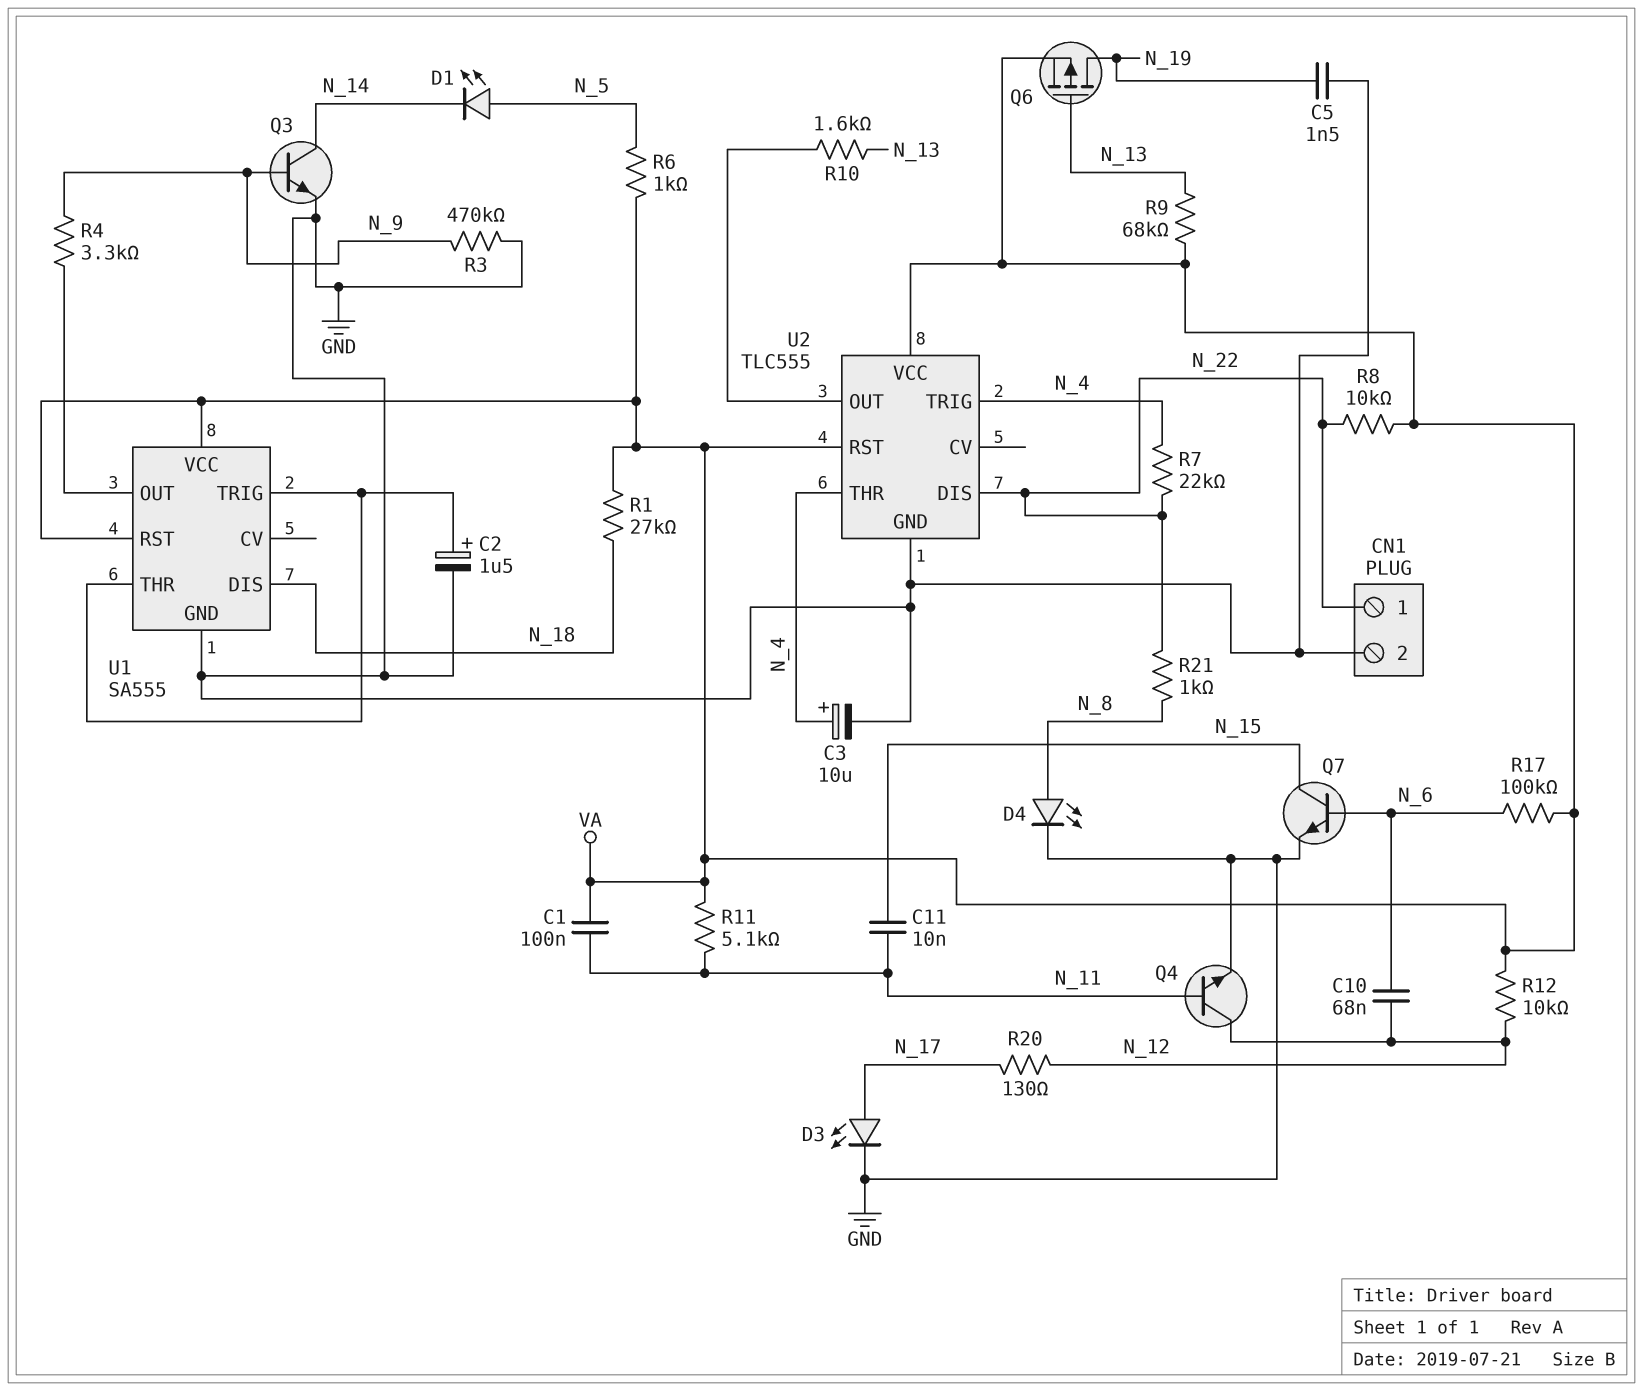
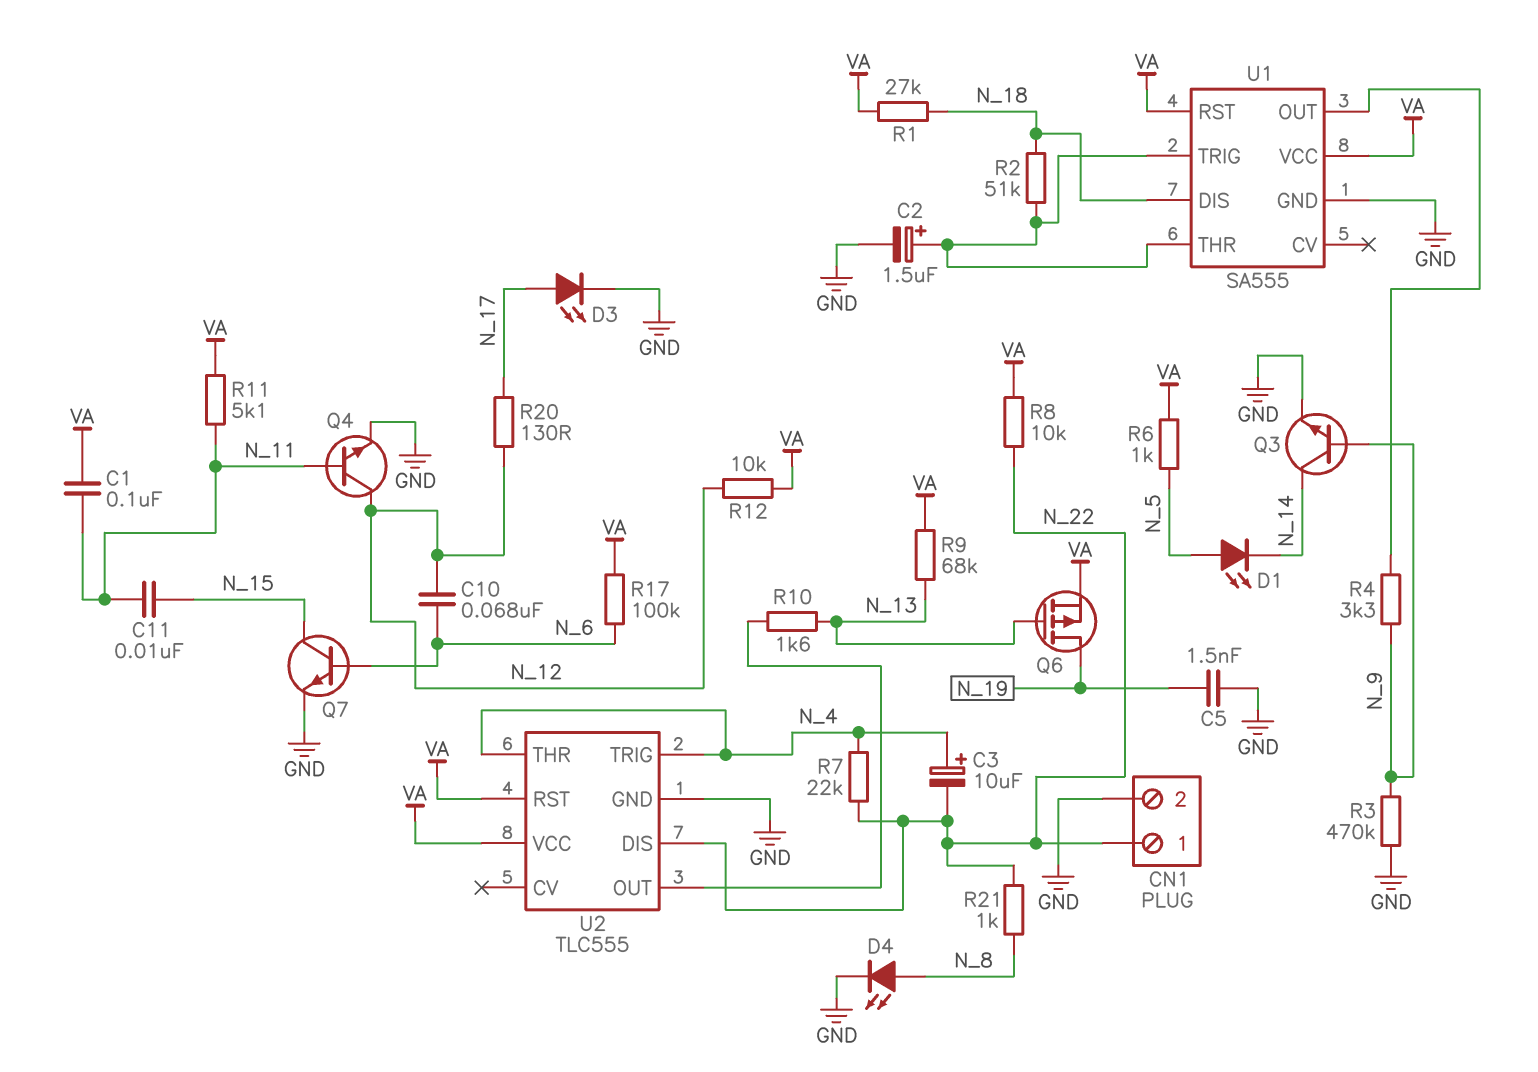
C3: 10uF (plus N_4, minus GND) -> 10uF (plus N_4, minus N_22)
R2: none -> 51k (N_18, U1/THR)

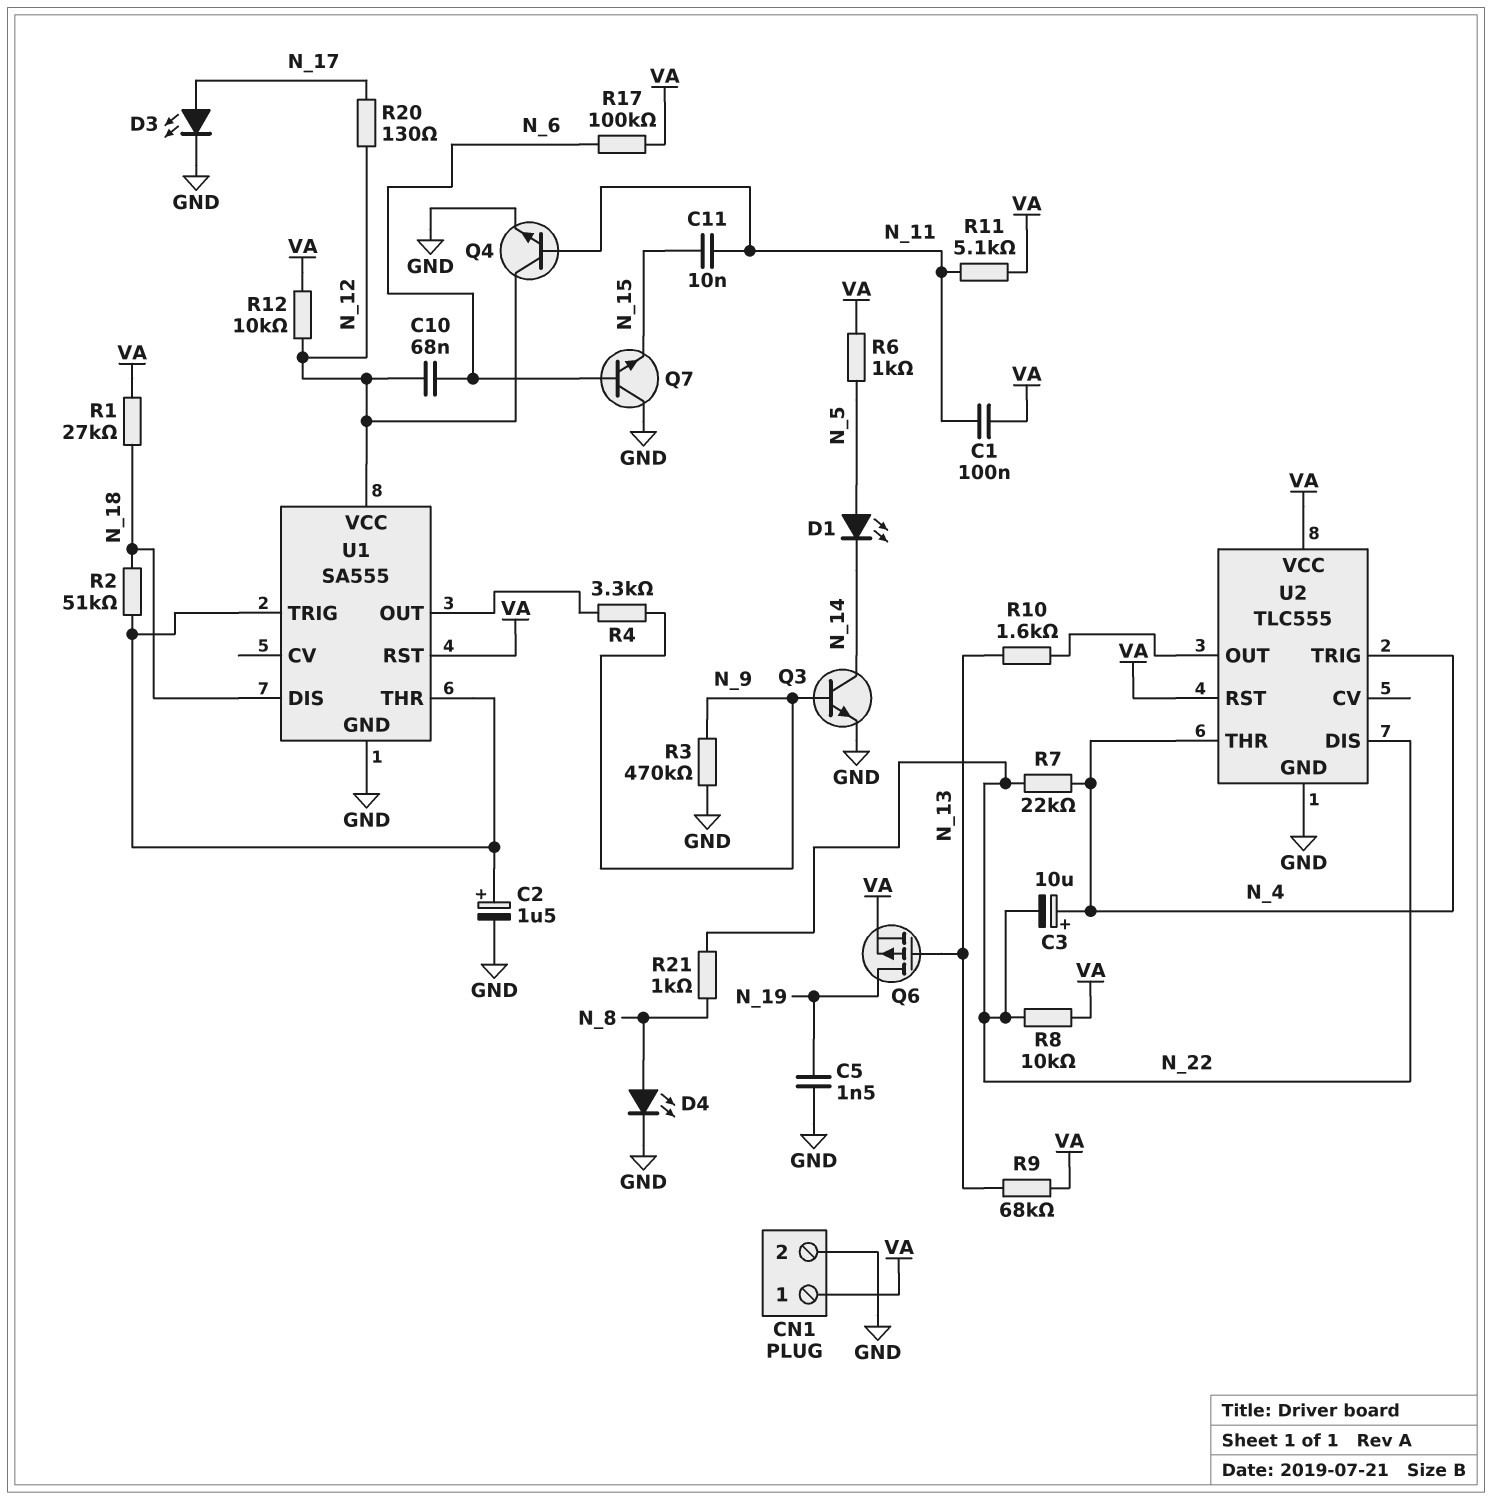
CN1 pin 1: N_22 -> VA
Q7: NPN (B N_6, C N_15, E GND) -> NPN (B N_6, C GND, E N_15)
U1 pin VCC: VA -> N_12

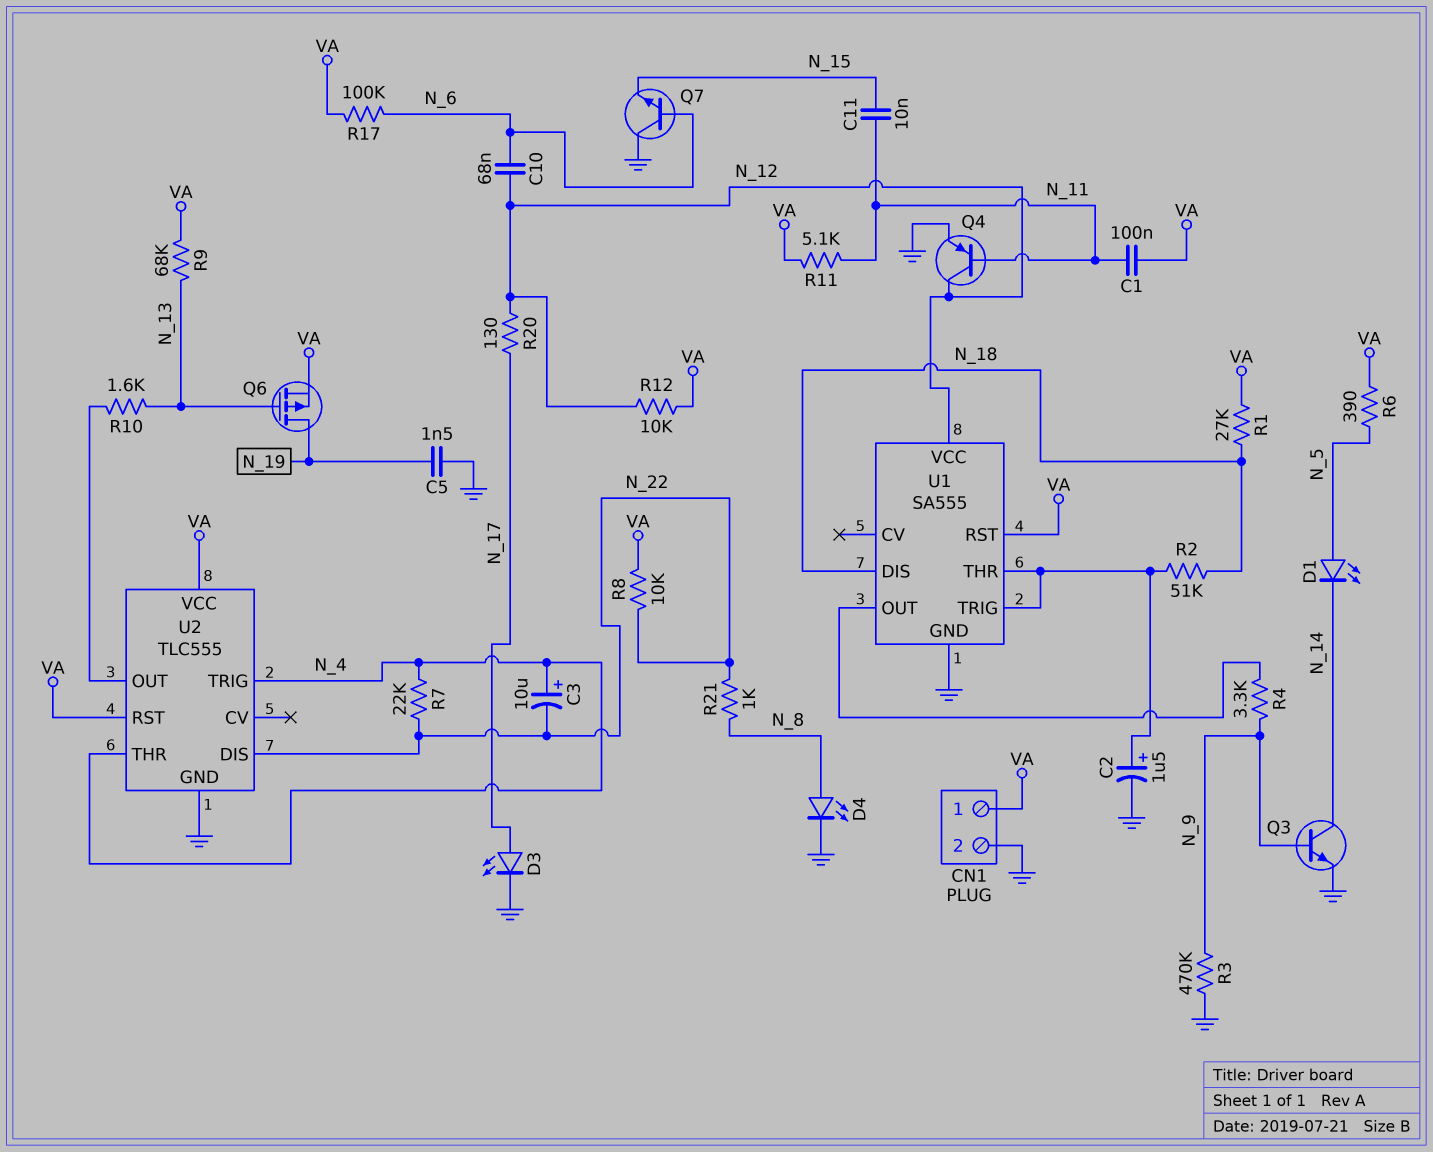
Q4: NPN (B N_11, C N_12, E GND) -> PNP (B N_11, C N_12, E GND)
R6: 1k (N_5, VA) -> 390 (N_5, VA)

